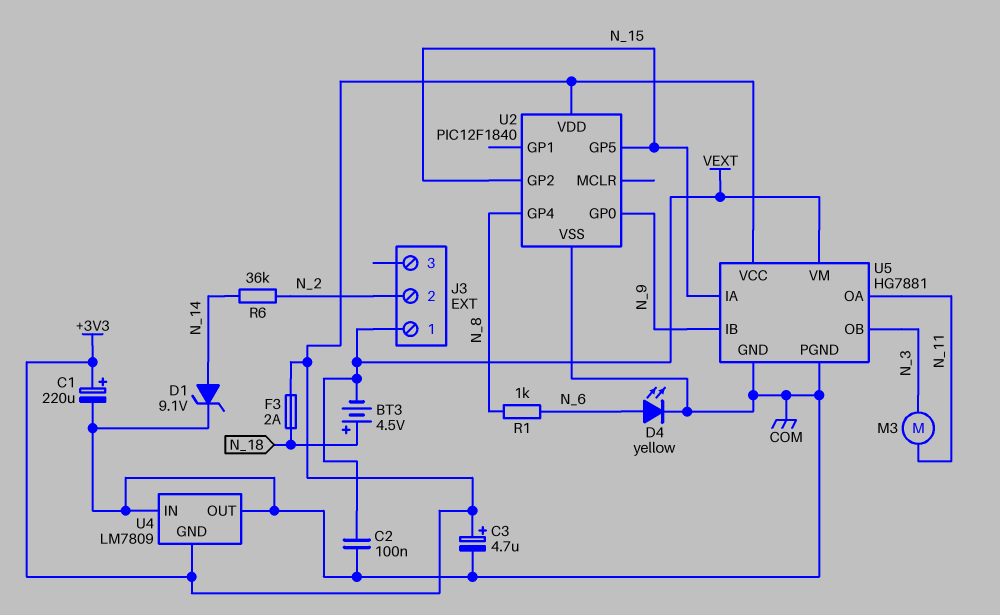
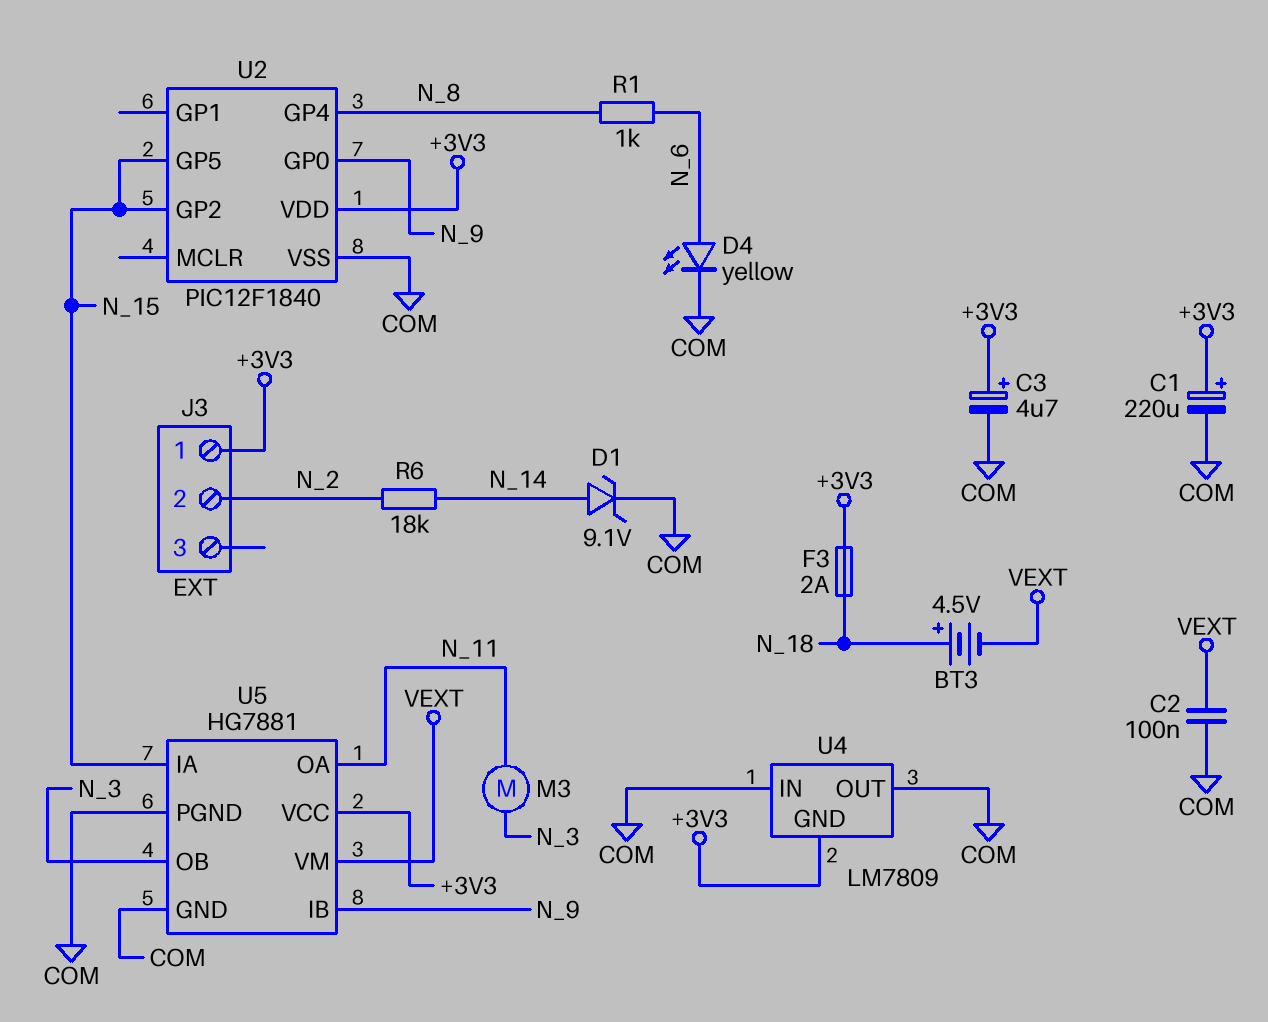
J3 pin 1: VEXT -> +3V3
R6: 36k (N_2, N_14) -> 18k (N_2, N_14)

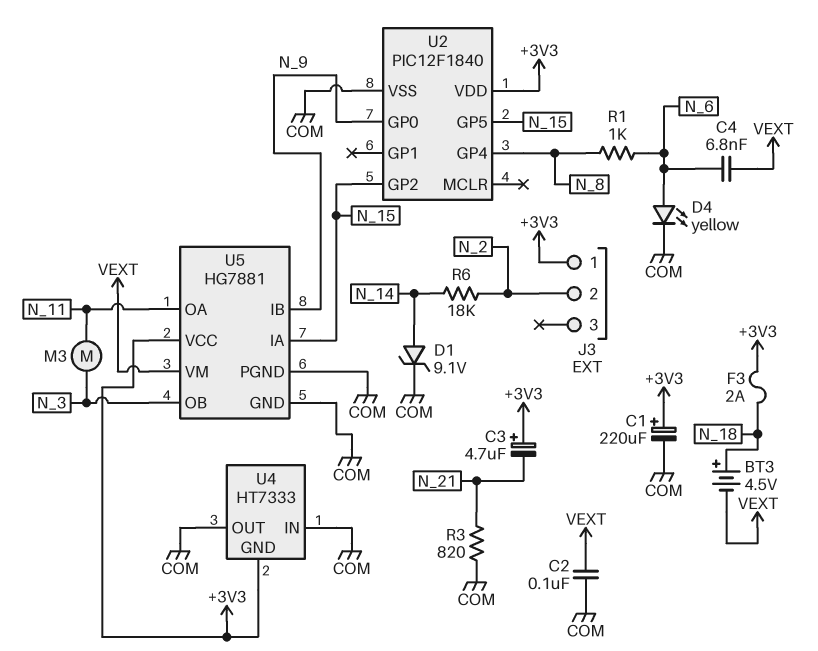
C3: 4.7uF (plus +3V3, minus COM) -> 4.7uF (plus +3V3, minus N_21)
C4: none -> 6.8nF (N_6, VEXT)
R3: none -> 820 (COM, N_21)
U4: LM7809 -> HT7333

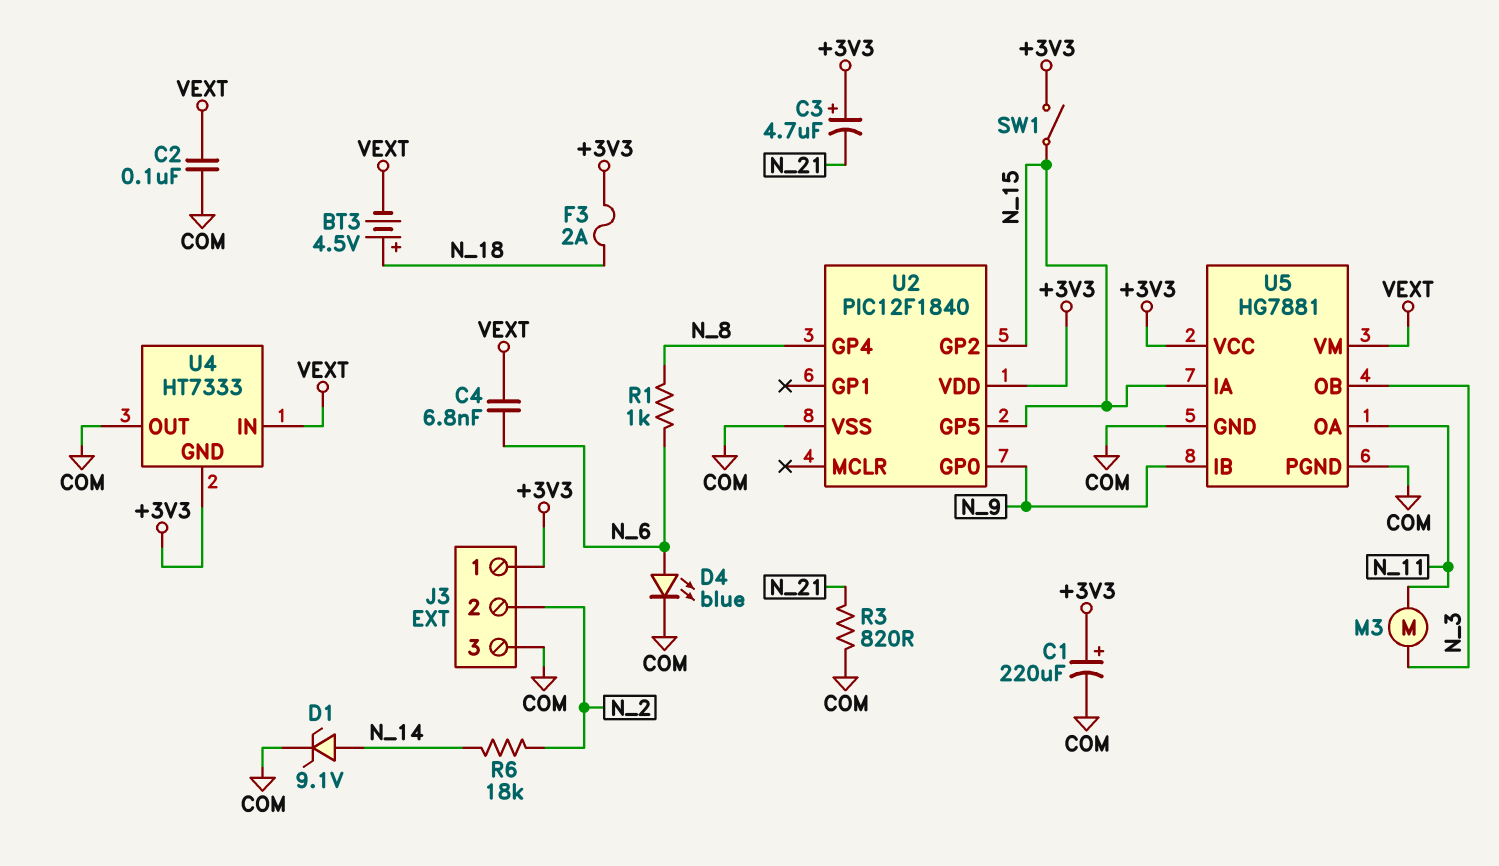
D4: LED yellow (A N_6, K COM) -> LED blue (A N_6, K COM)
J3 pin 3: none -> COM
SW1: none -> switch (+3V3, N_15)
U4 pin IN: COM -> VEXT

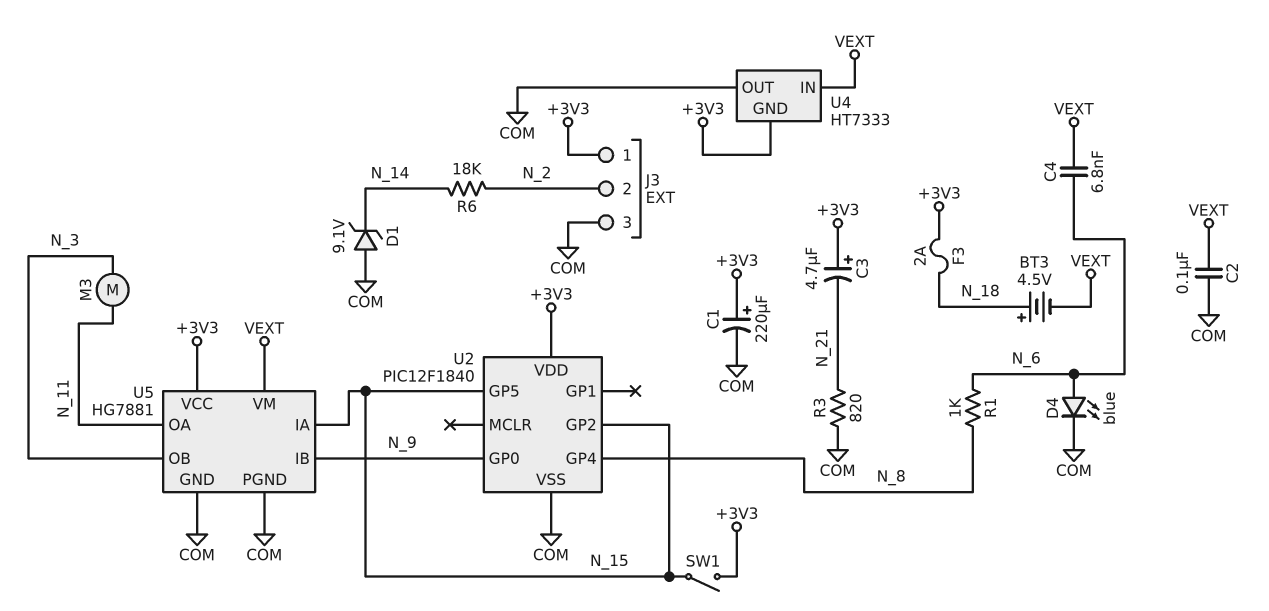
D1: zener 9.1V (A N_14, K COM) -> zener 9.1V (A COM, K N_14)

